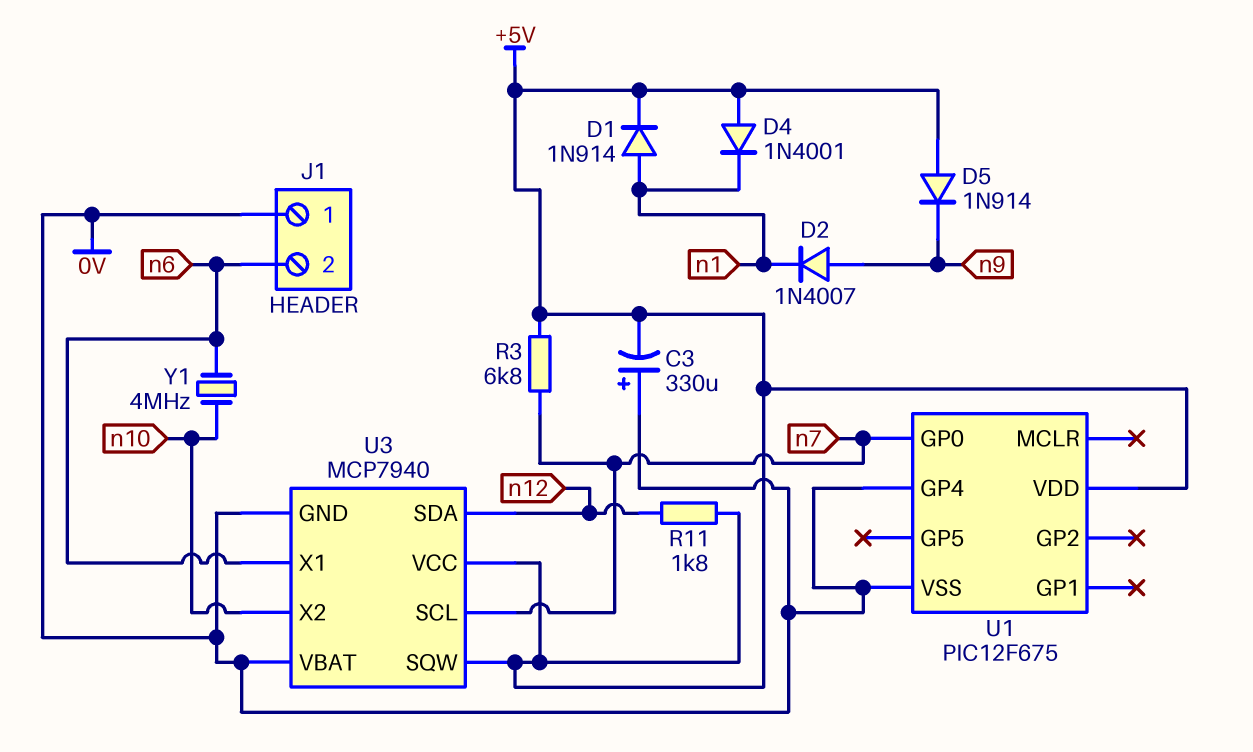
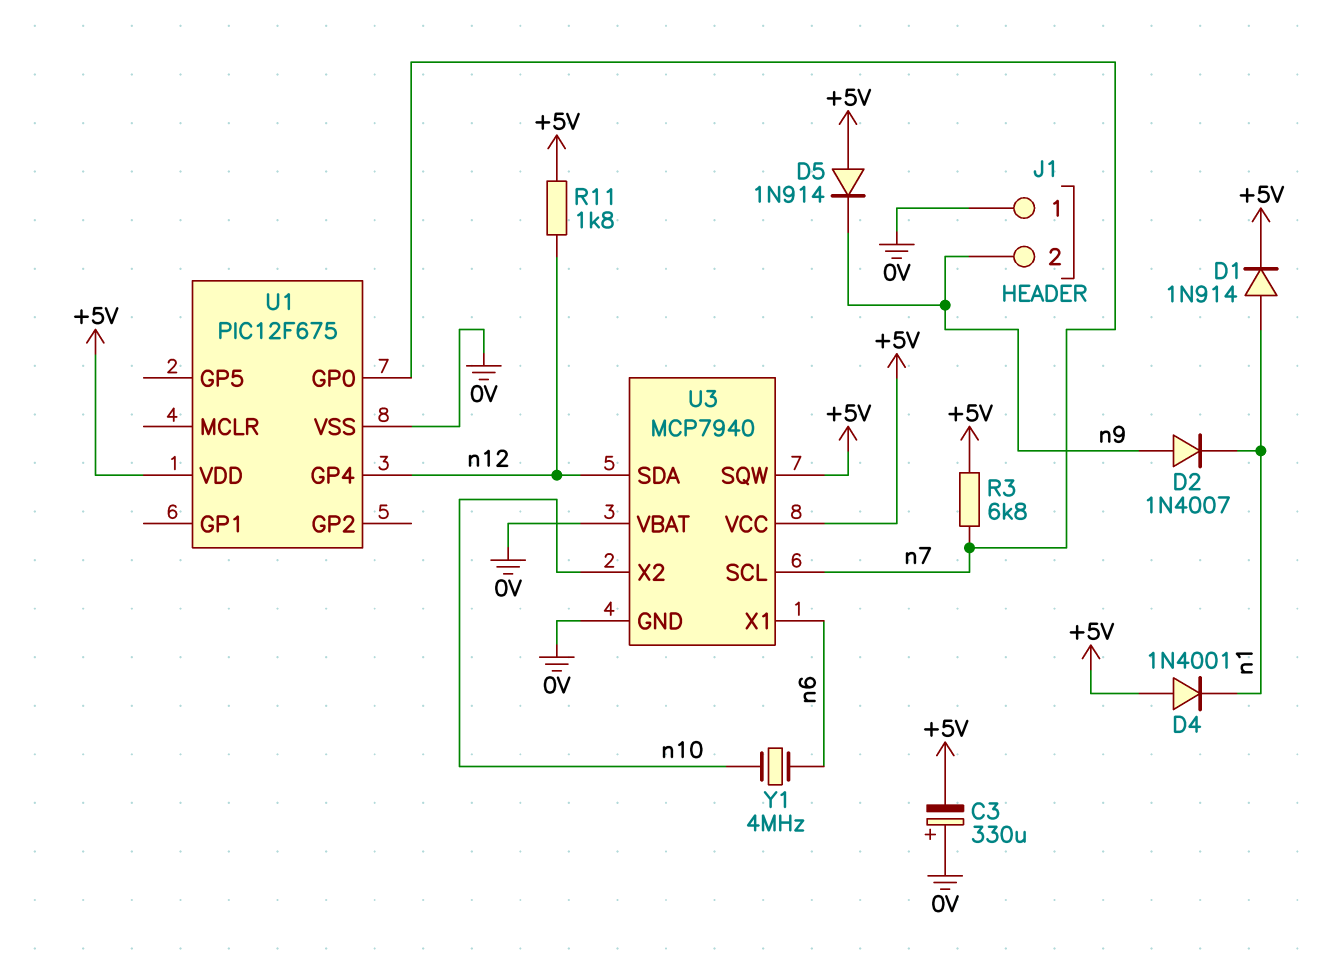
J1 pin 2: n6 -> n9
U1 pin GP4: 0V -> n12

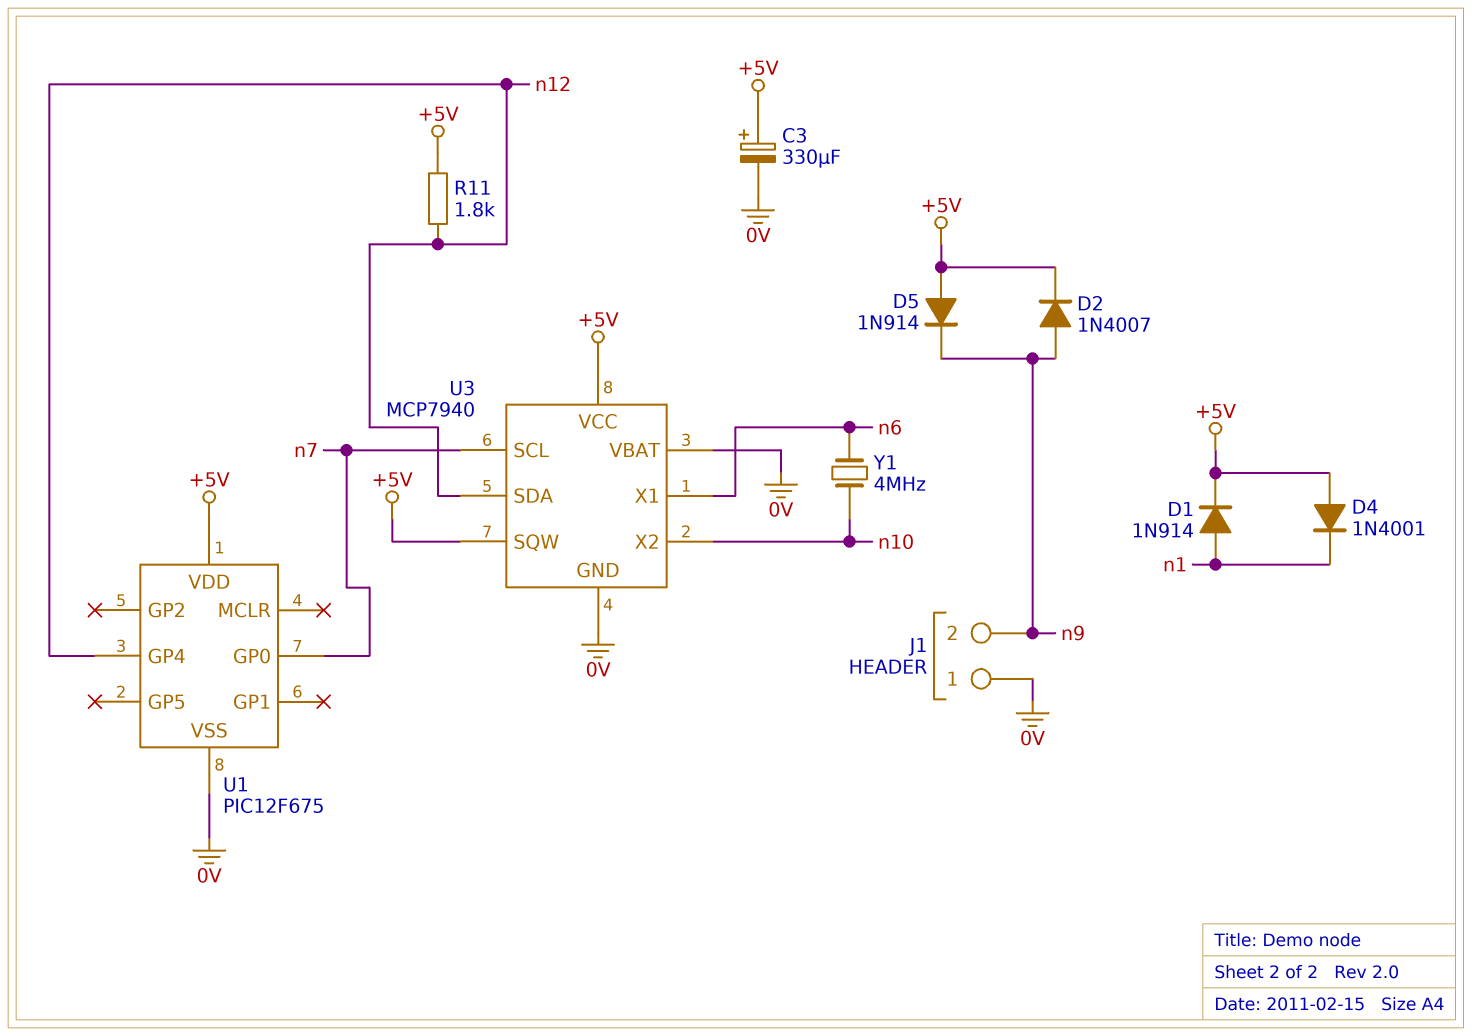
C3: 330uF (plus 0V, minus +5V) -> 330uF (plus +5V, minus 0V)
D2: diode 1N4007 (A n9, K n1) -> diode 1N4007 (A n9, K +5V)
R3: 6.8k (+5V, n7) -> none

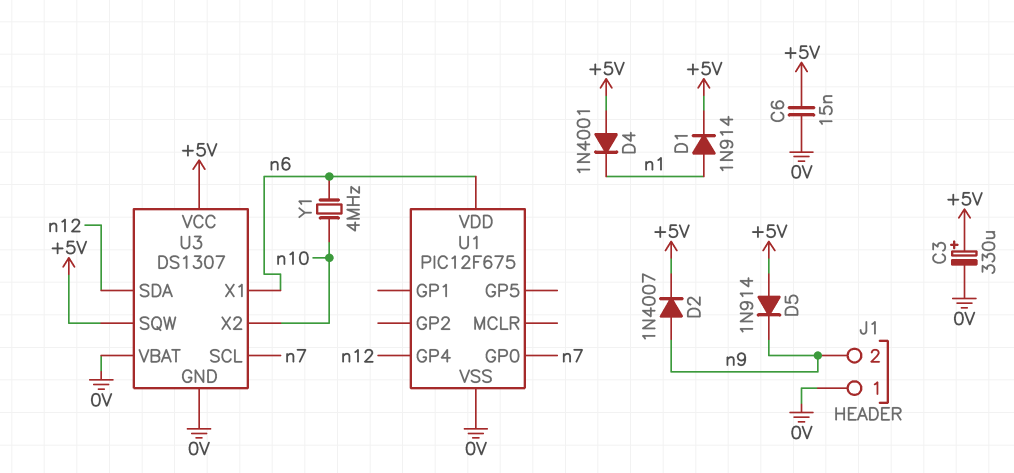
C6: none -> 15nF (+5V, 0V)
R11: 1.8k (+5V, n12) -> none
U1 pin VDD: +5V -> n6
U3: MCP7940 -> DS1307

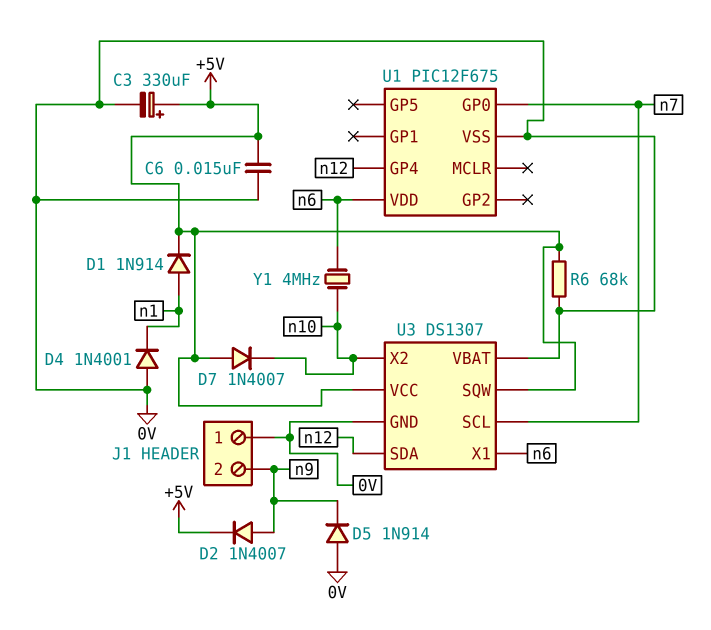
D4: diode 1N4001 (A +5V, K n1) -> diode 1N4001 (A 0V, K n1)
D5: diode 1N914 (A +5V, K n9) -> diode 1N914 (A 0V, K n9)
D7: none -> diode 1N4007 (A +5V, K n10)
R6: none -> 68k (+5V, 0V)

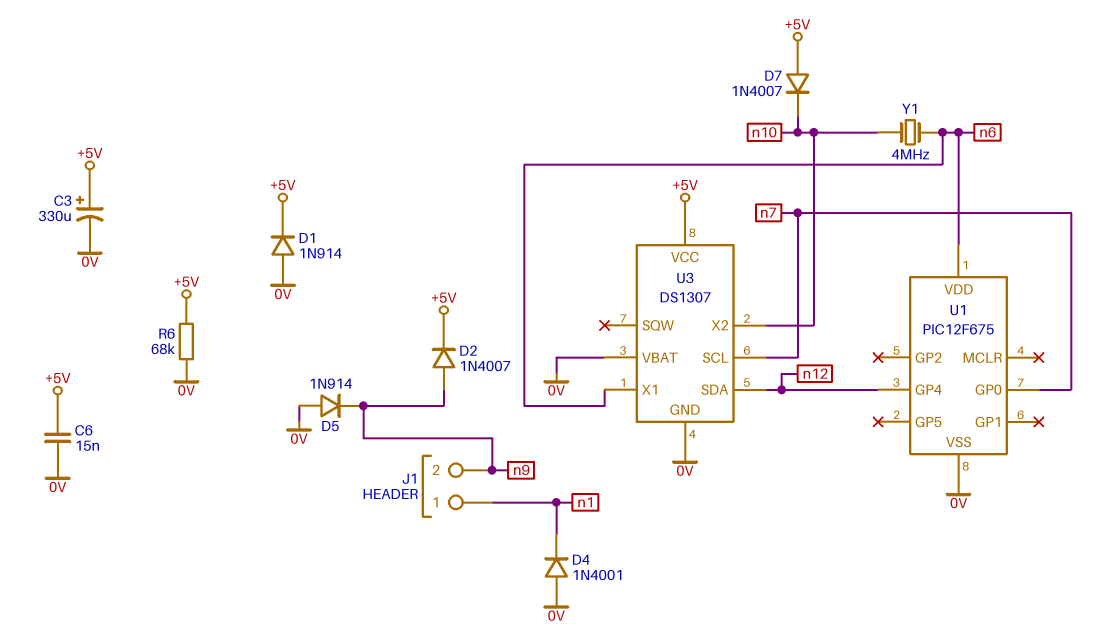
D1: diode 1N914 (A n1, K +5V) -> diode 1N914 (A 0V, K +5V)
J1 pin 1: 0V -> n1
U3 pin SQW: +5V -> none

